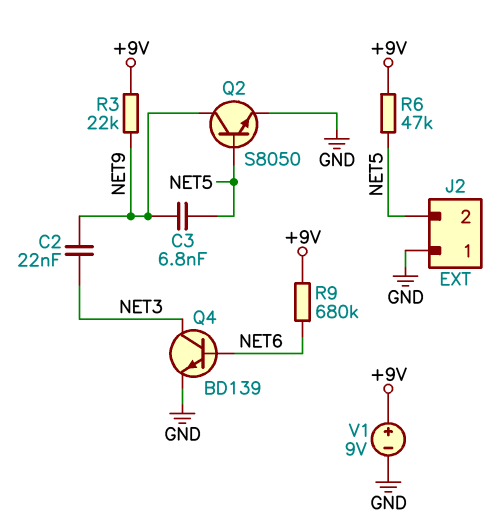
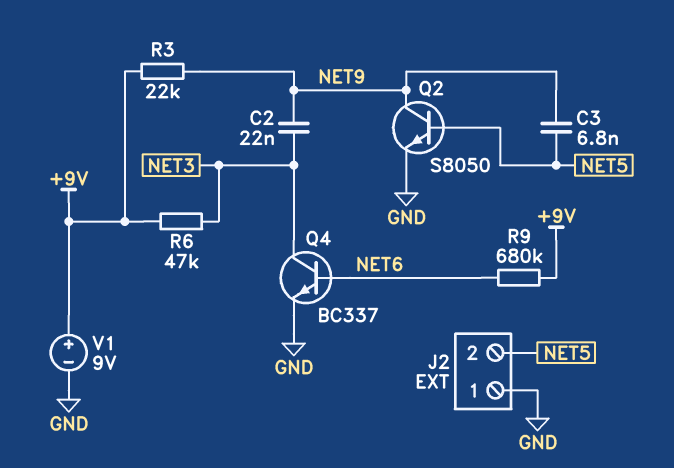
Q4: NPN BD139 (B NET6, C NET3, E GND) -> NPN BC337 (B NET6, C NET3, E GND)
R6: 47k (+9V, NET5) -> 47k (+9V, NET3)

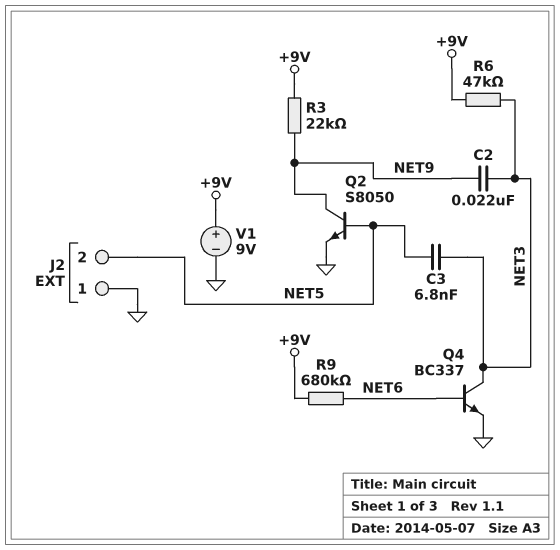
C3: 6.8nF (NET5, NET9) -> 6.8nF (NET3, NET5)

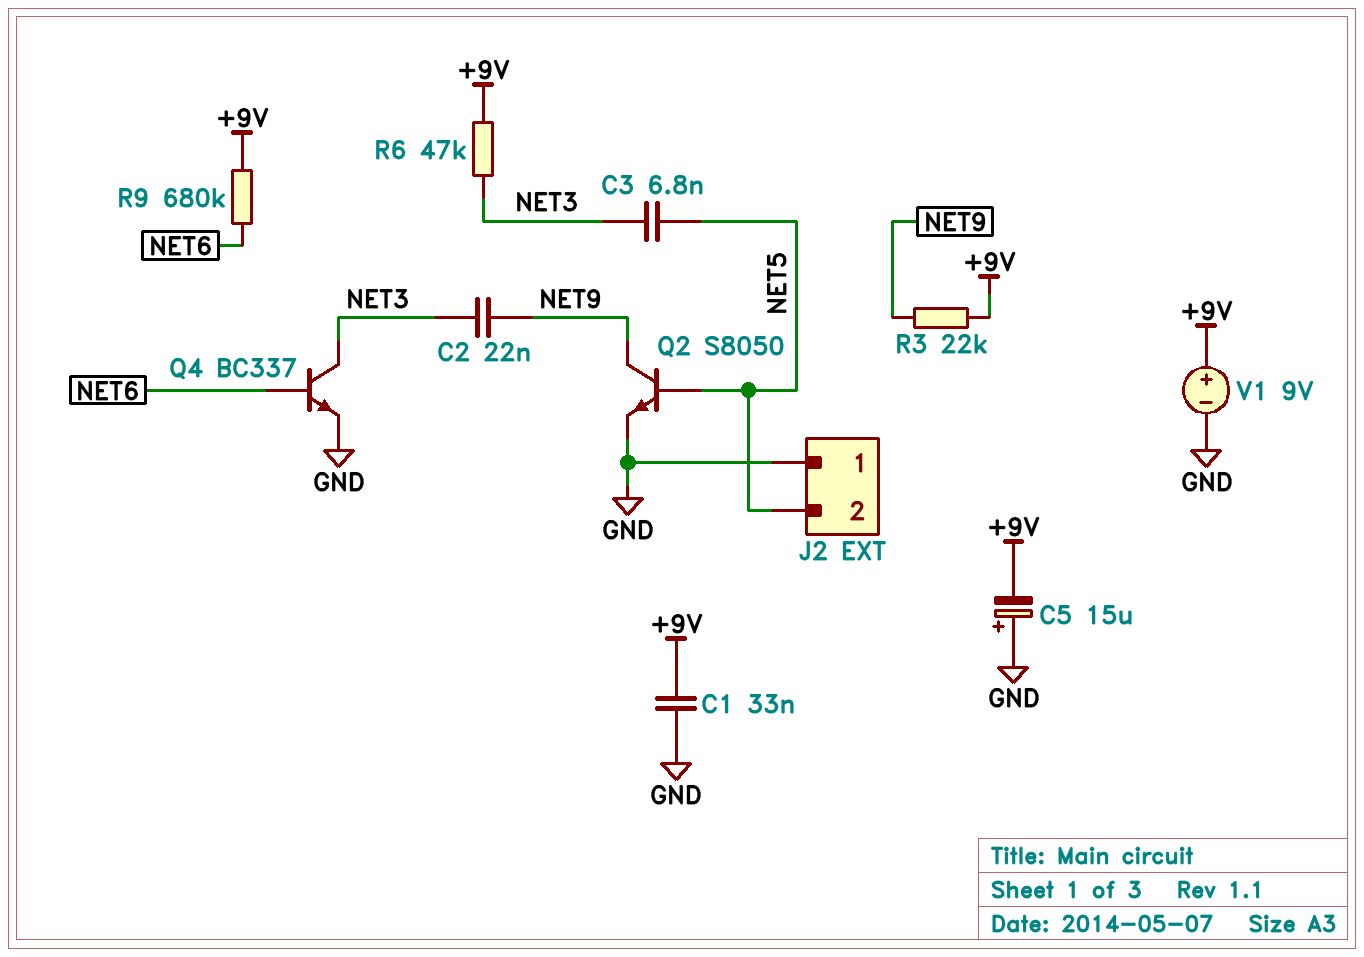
C1: none -> 33nF (+9V, GND)
C5: none -> 15uF (plus GND, minus +9V)

